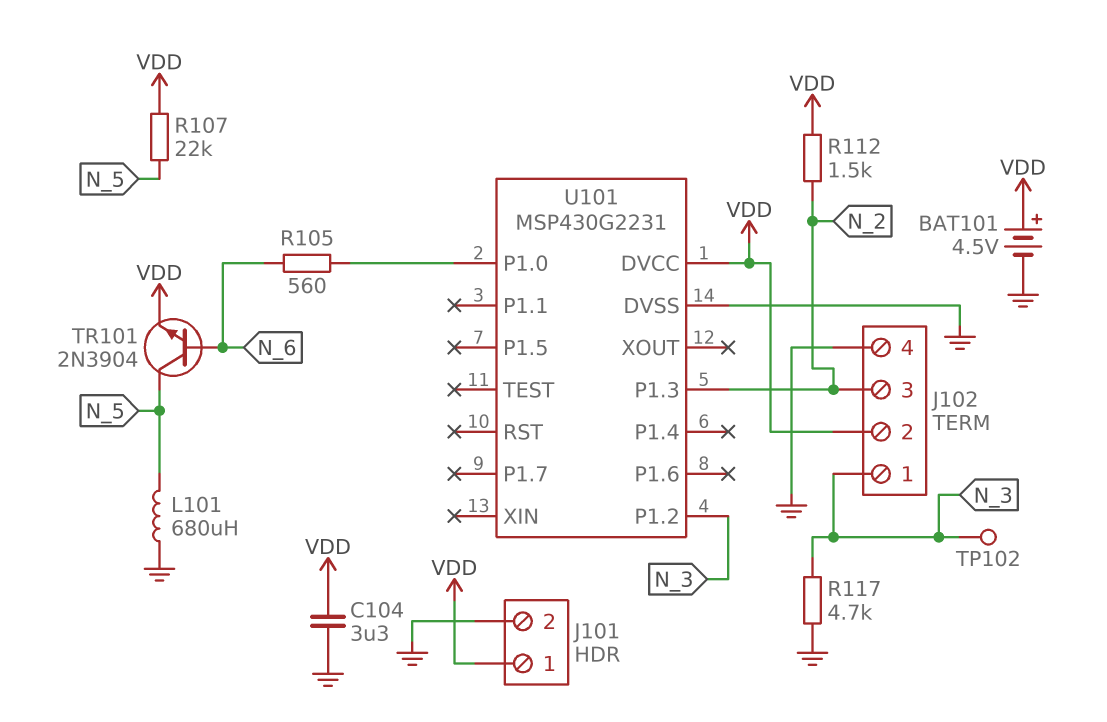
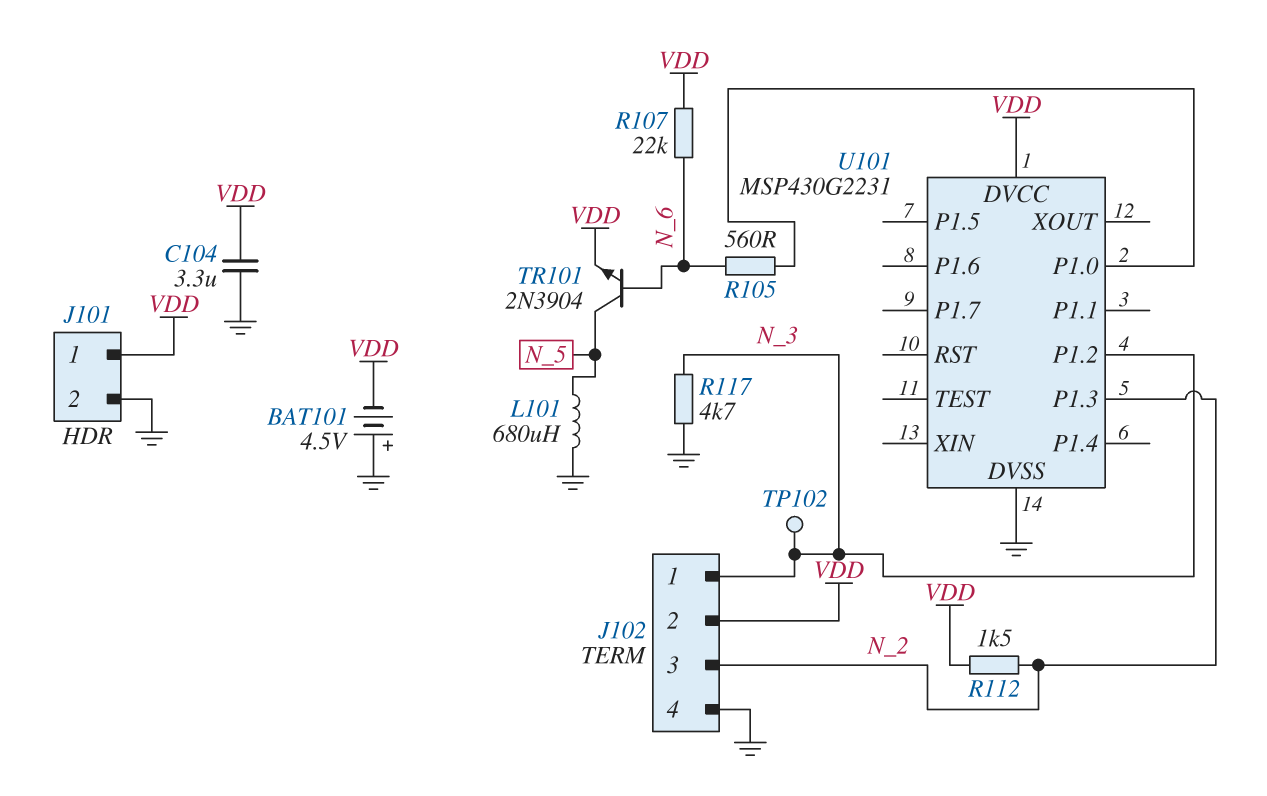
BAT101: 4.5V (plus VDD, minus GND) -> 4.5V (plus GND, minus VDD)
R107: 22k (N_5, VDD) -> 22k (N_6, VDD)

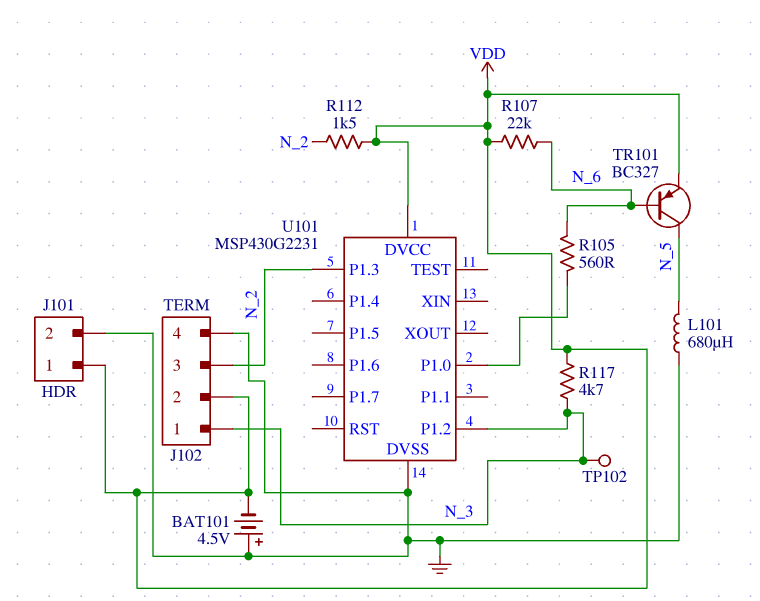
C104: 3.3uF (GND, VDD) -> none
R117: 4.7k (GND, N_3) -> 4.7k (N_3, VDD)
TR101: NPN 2N3904 (B N_6, C N_5, E VDD) -> PNP BC327 (B N_6, C N_5, E VDD)

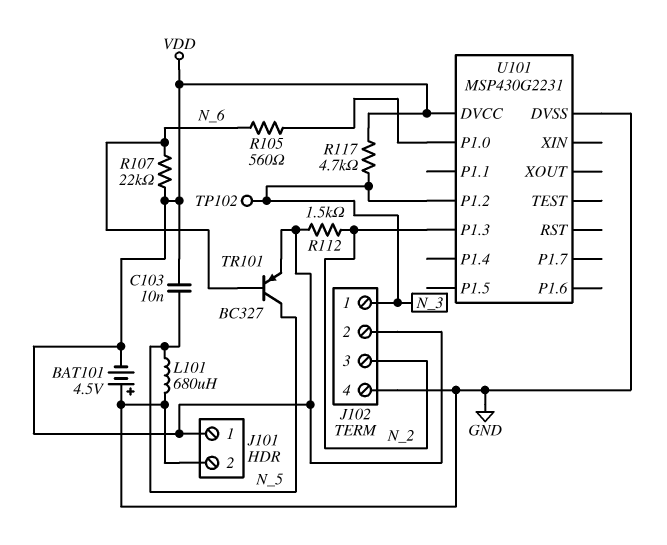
C103: none -> 10nF (N_5, VDD)

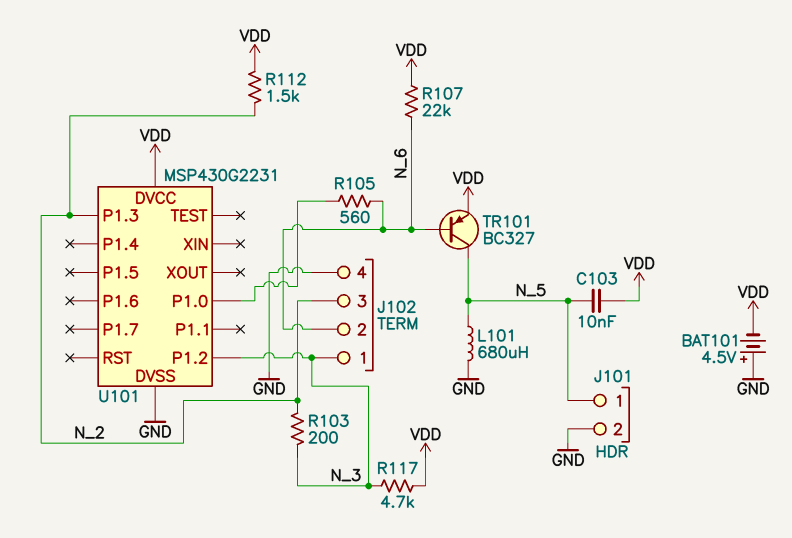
J101 pin 1: VDD -> N_5
J102 pin 2: VDD -> N_6
R103: none -> 200 (N_2, N_3)
TP102: test point (N_3) -> none

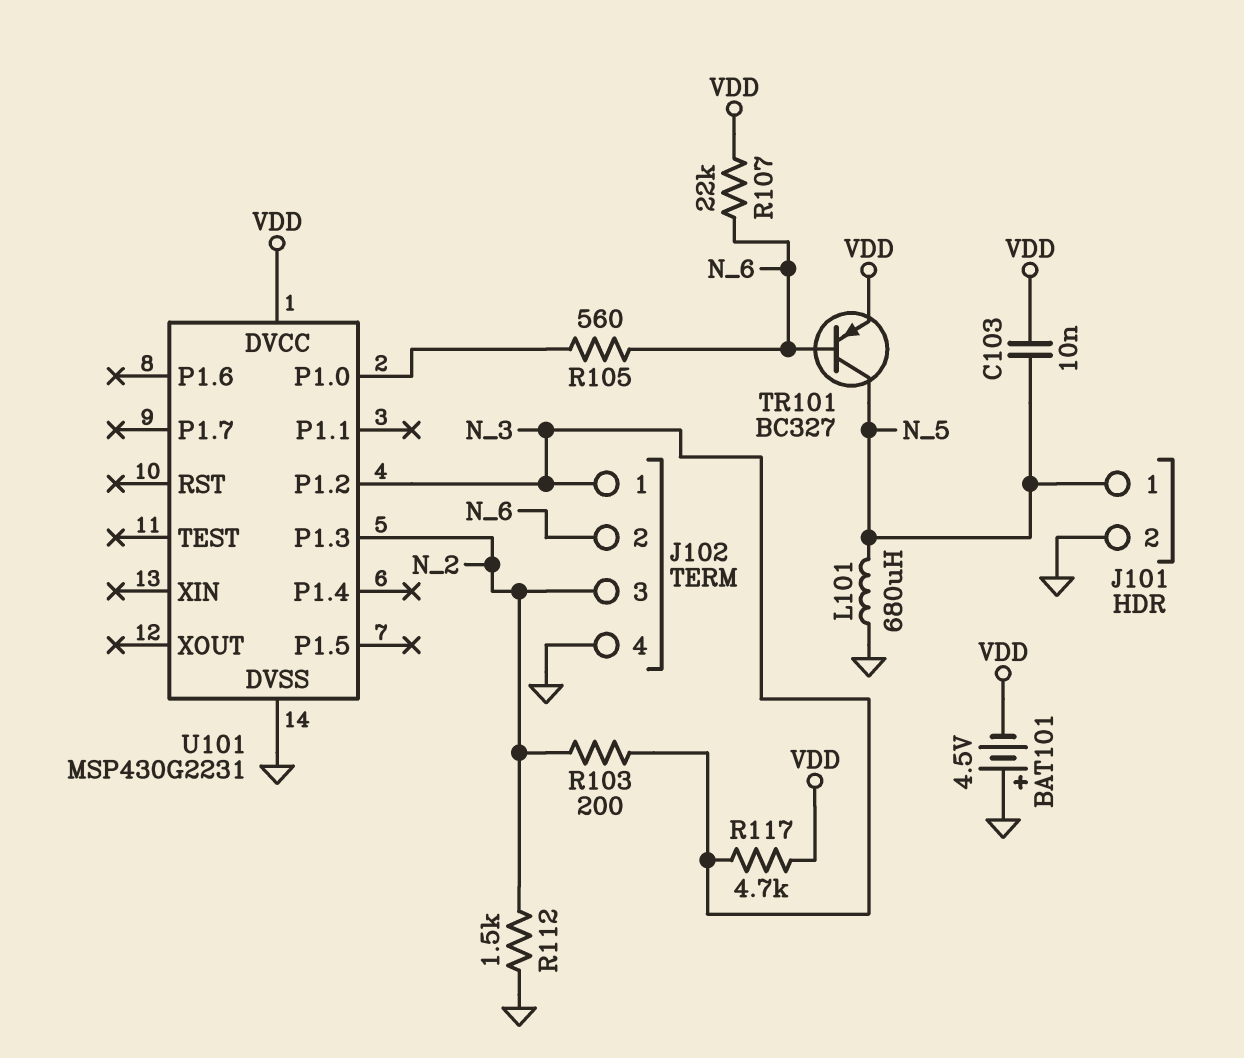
R112: 1.5k (N_2, VDD) -> 1.5k (GND, N_2)

